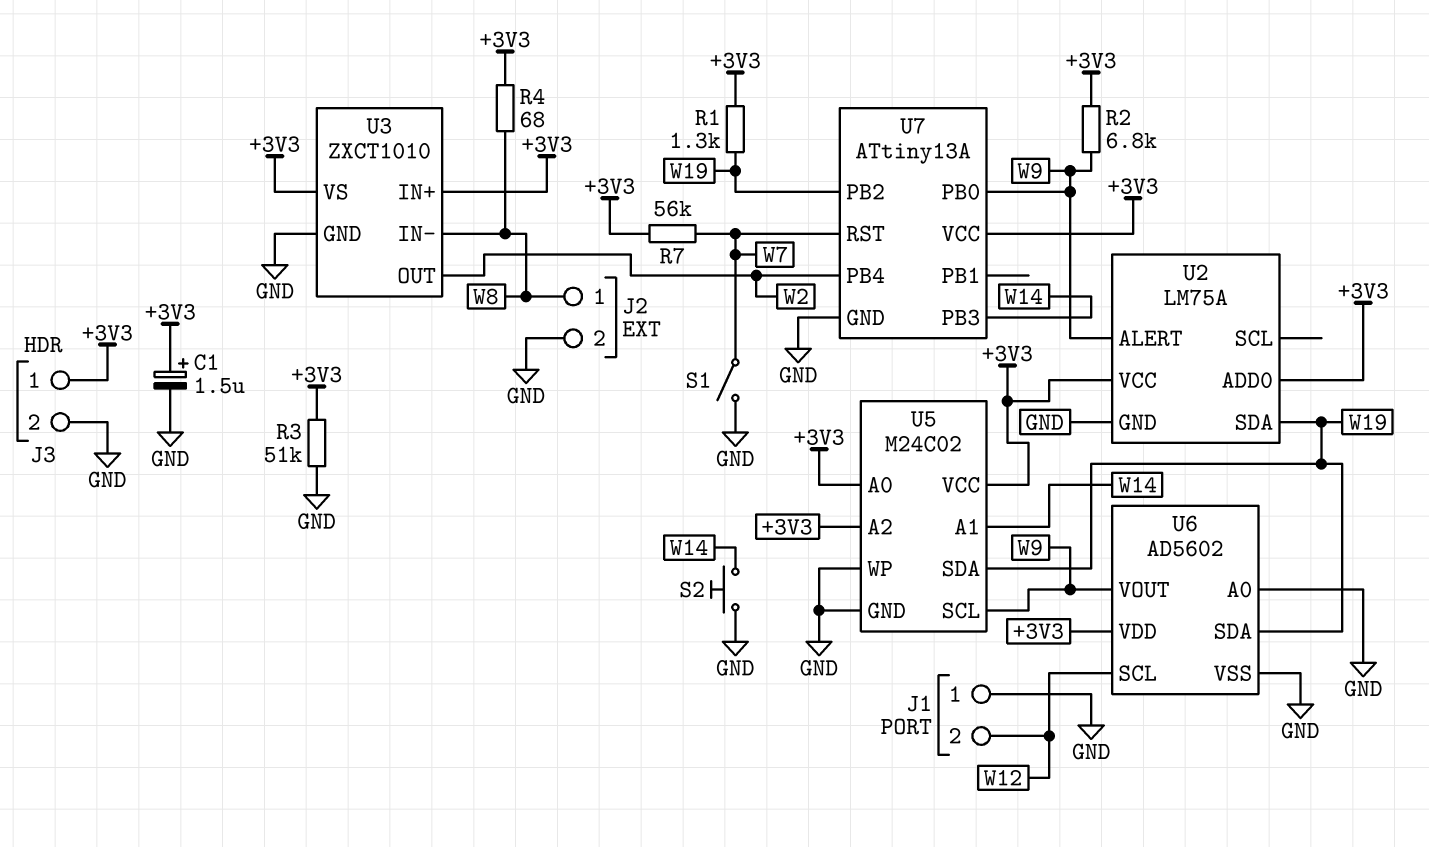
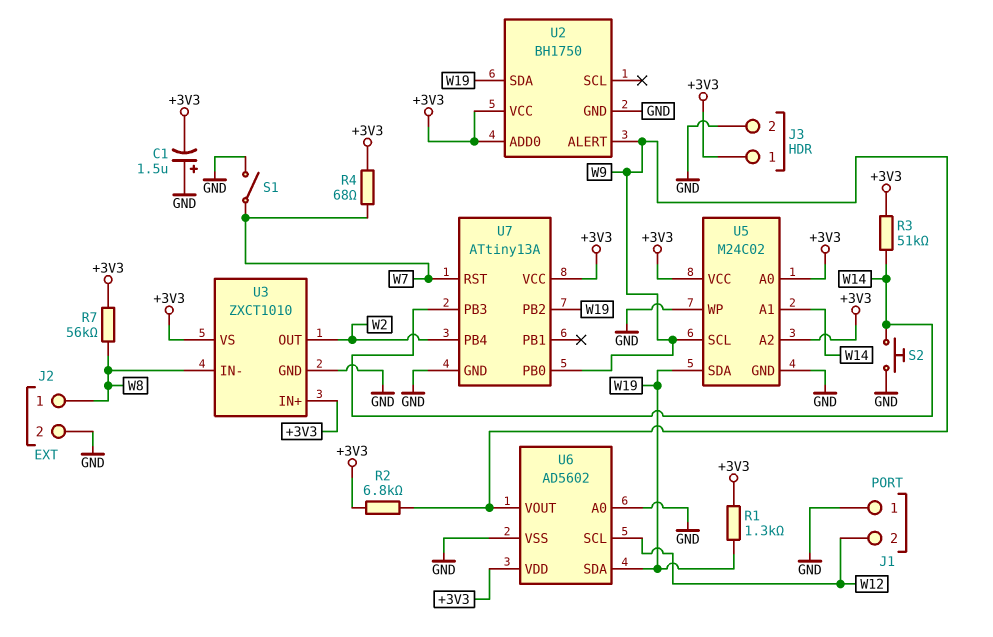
C1: 1.5uF (plus +3V3, minus GND) -> 1.5uF (plus GND, minus +3V3)
R3: 51k (+3V3, GND) -> 51k (+3V3, W14)
R4: 68 (+3V3, W8) -> 68 (+3V3, W7)
R7: 56k (+3V3, W7) -> 56k (+3V3, W8)
U2: LM75A -> BH1750

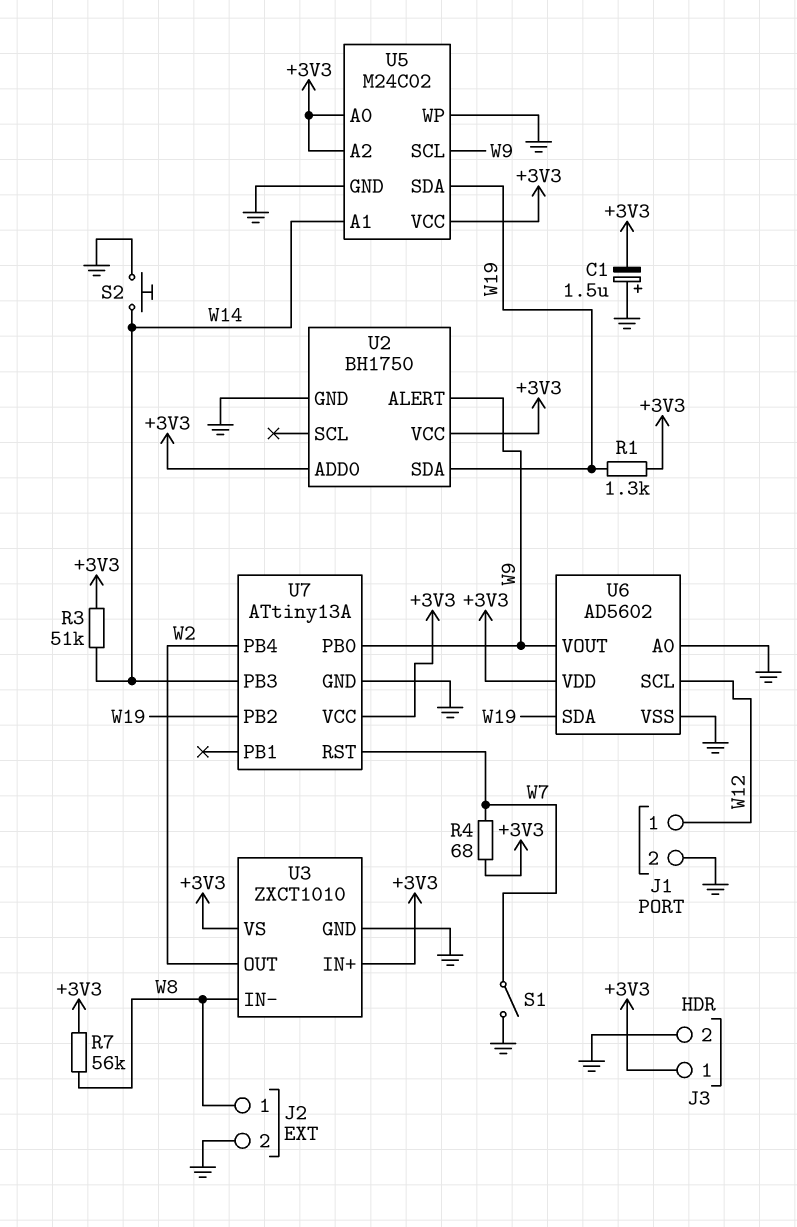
J1 pin 1: GND -> W12
J1 pin 2: W12 -> GND
R2: 6.8k (+3V3, W9) -> none

